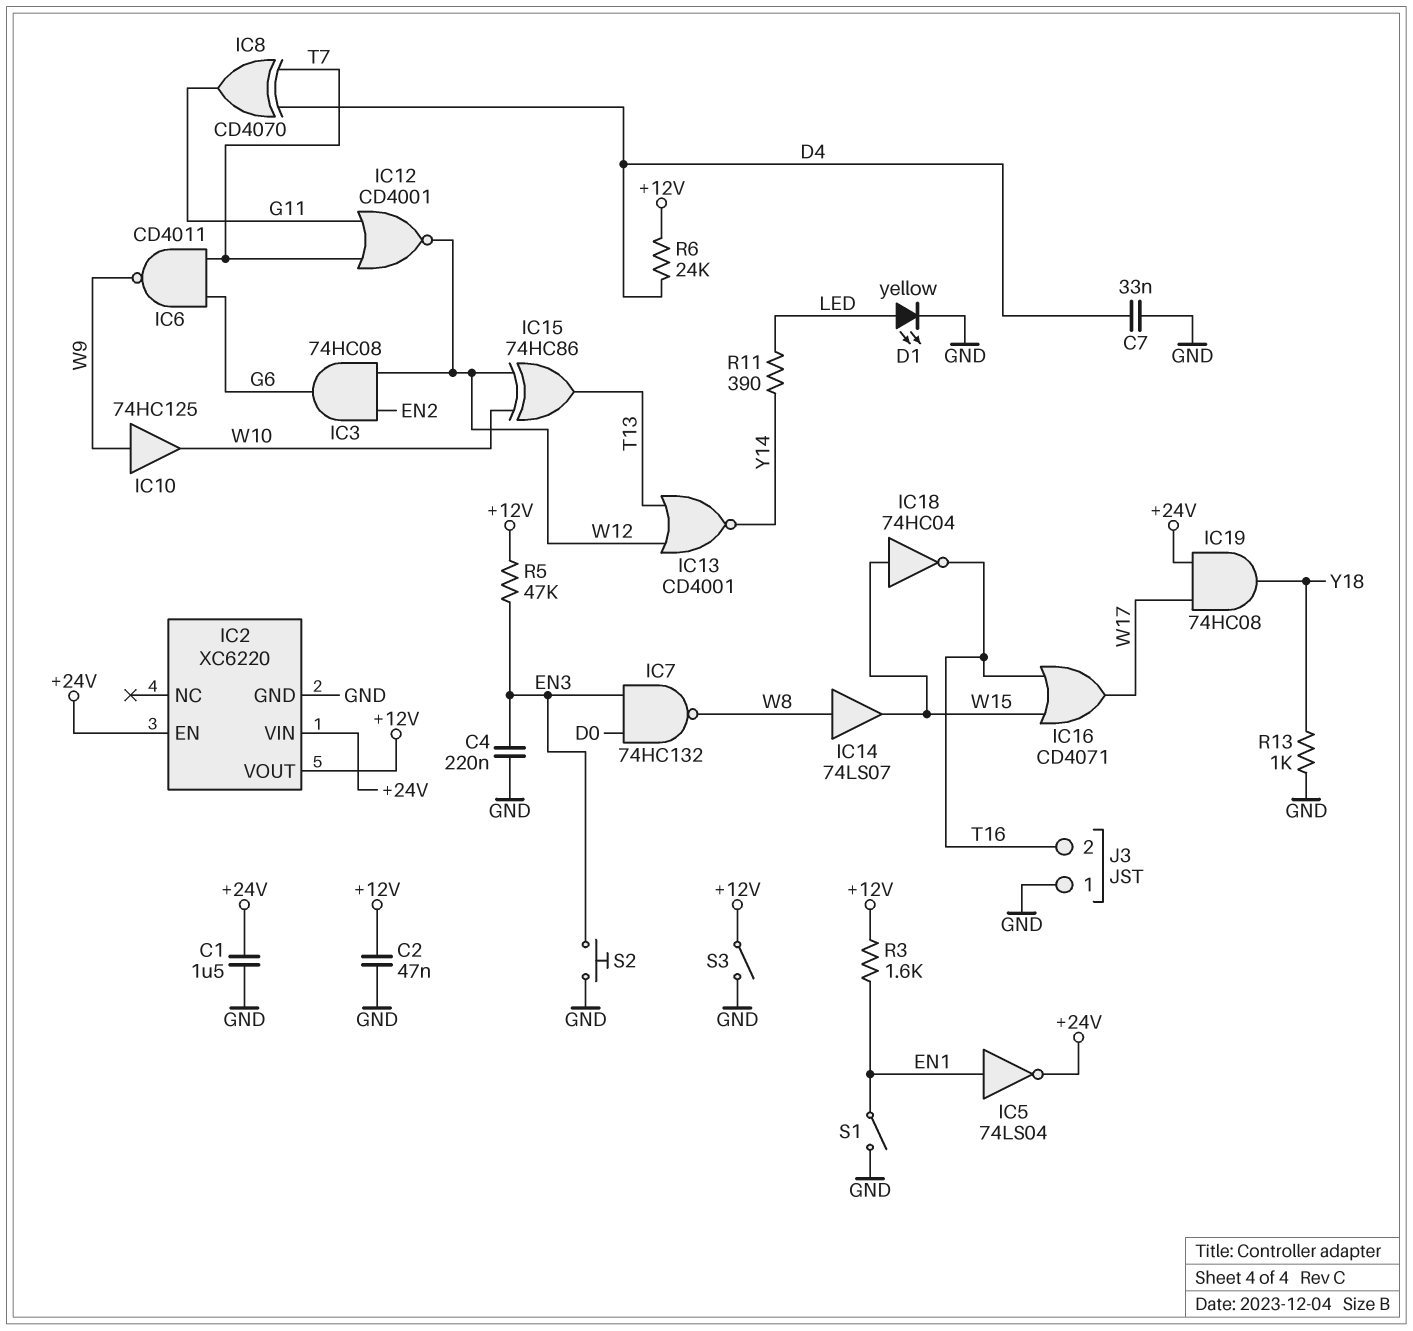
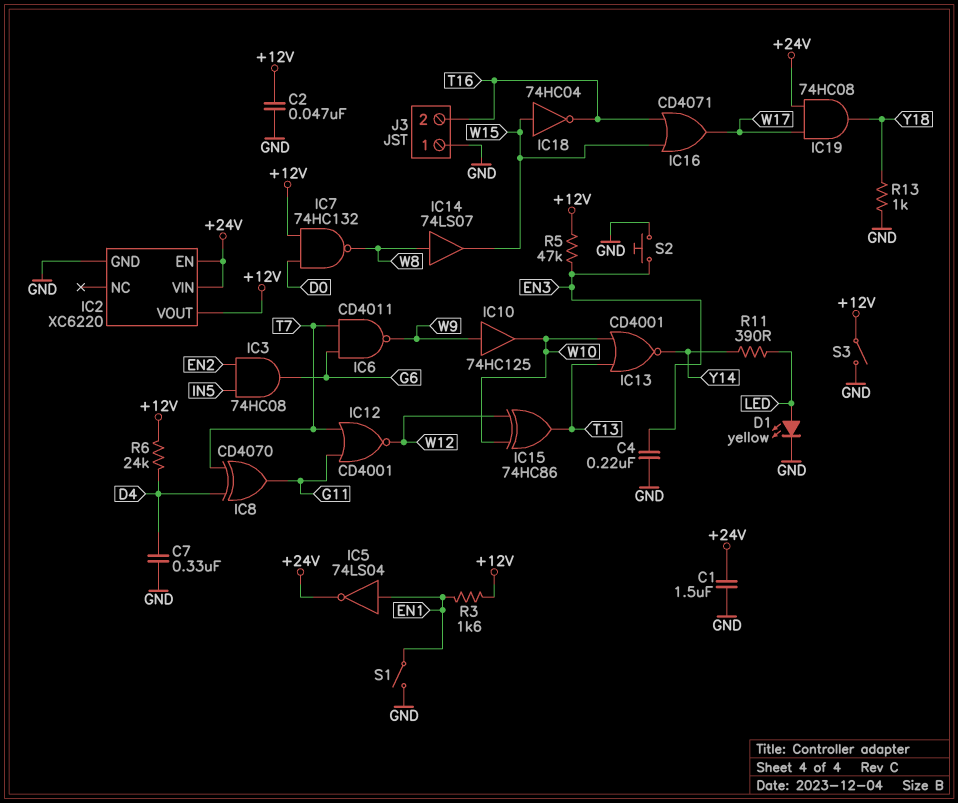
C7: 33nF (D4, GND) -> 330nF (D4, GND)
IC3: AND 74HC08 (in EN2, in W12, out G6) -> AND 74HC08 (in EN2, in IN5, out G6)
IC7: NAND 74HC132 (in D0, in EN3, out W8) -> NAND 74HC132 (in +12V, in D0, out W8)
IC13: NOR CD4001 (in T13, in W12, out Y14) -> NOR CD4001 (in T13, in W10, out Y14)

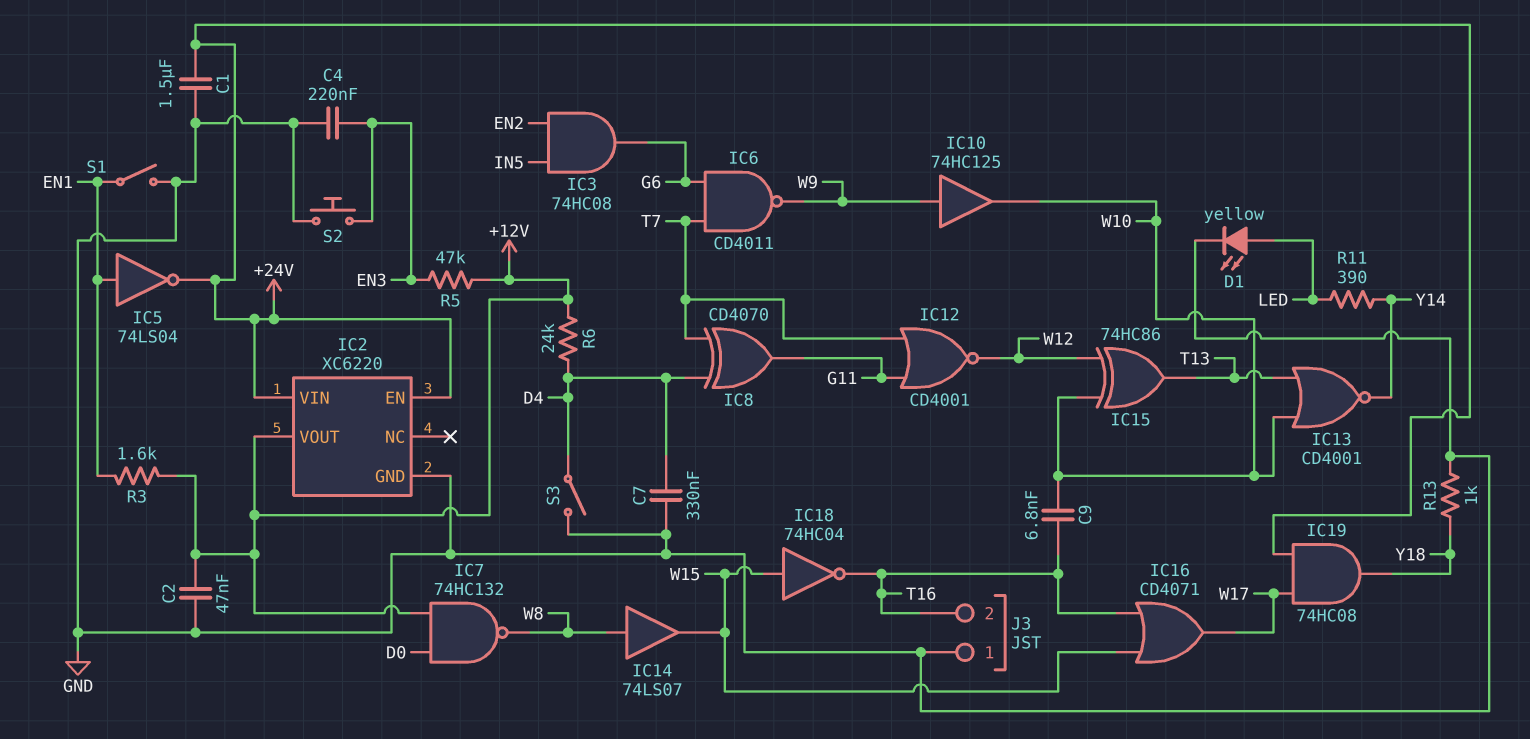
C9: none -> 6.8nF (T16, W10)
S3: switch (+12V, GND) -> switch (D4, GND)

